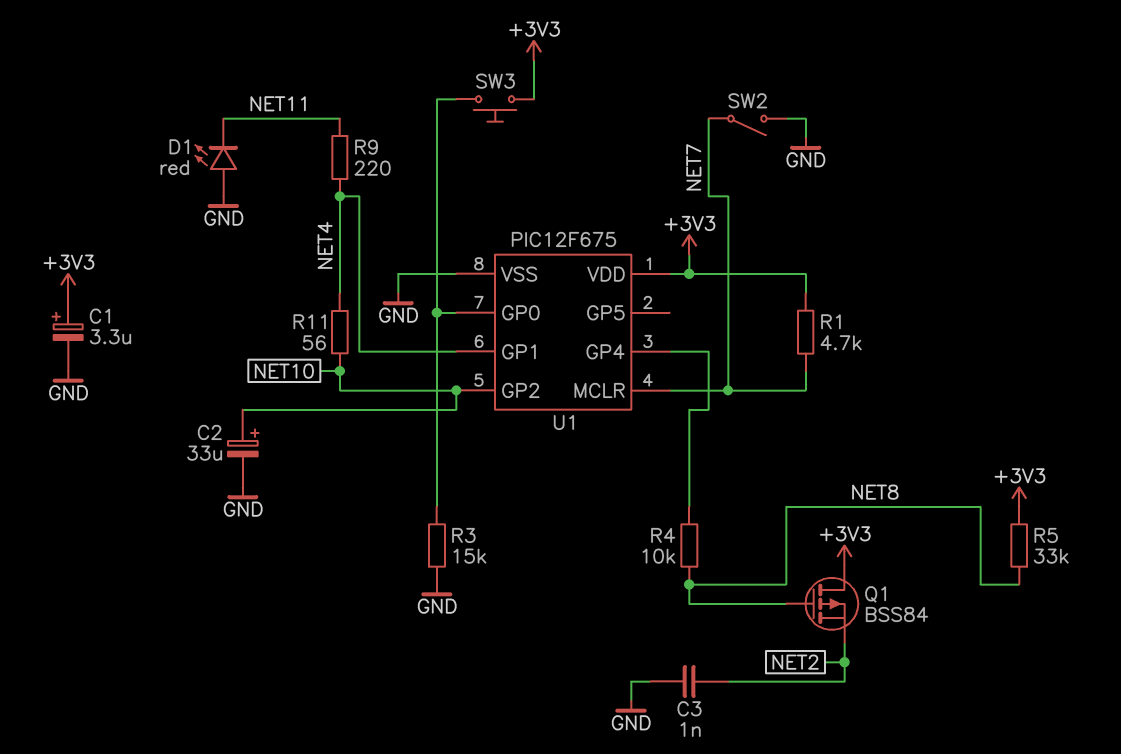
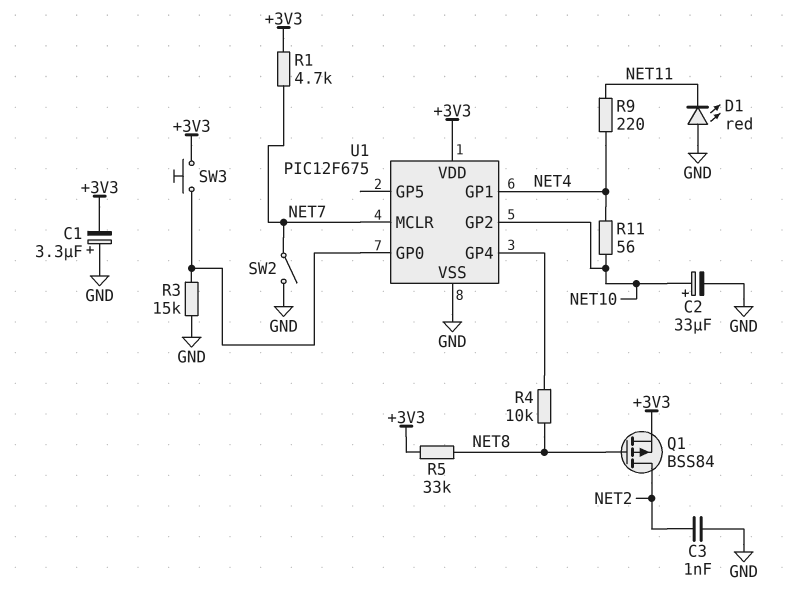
C1: 3.3uF (plus +3V3, minus GND) -> 3.3uF (plus GND, minus +3V3)
Q1: PMOS BSS84 (G NET8, D +3V3, S NET2) -> PMOS BSS84 (G NET8, D NET2, S +3V3)

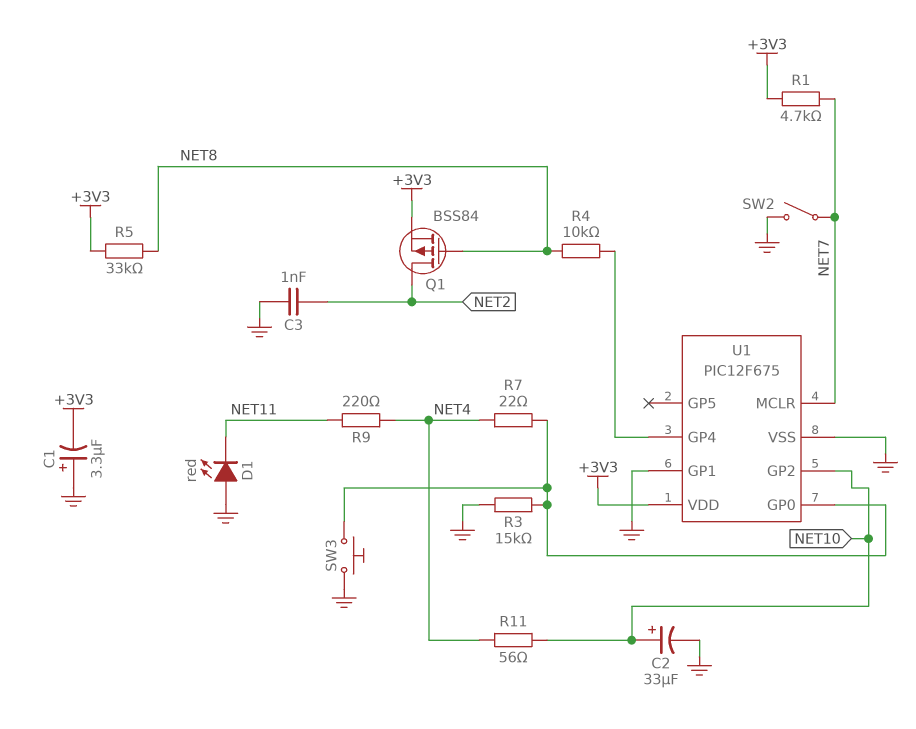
R7: none -> 22 (NET4, U1/GP0)
SW3: button (+3V3, U1/GP0) -> button (GND, U1/GP0)
U1 pin GP1: NET4 -> GND

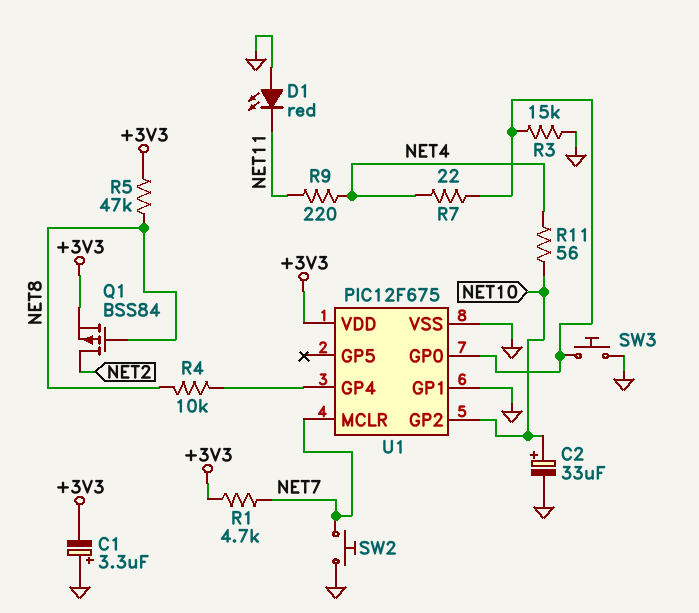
C3: 1nF (GND, NET2) -> none
R5: 33k (+3V3, NET8) -> 47k (+3V3, NET8)
SW2: switch (GND, NET7) -> button (GND, NET7)

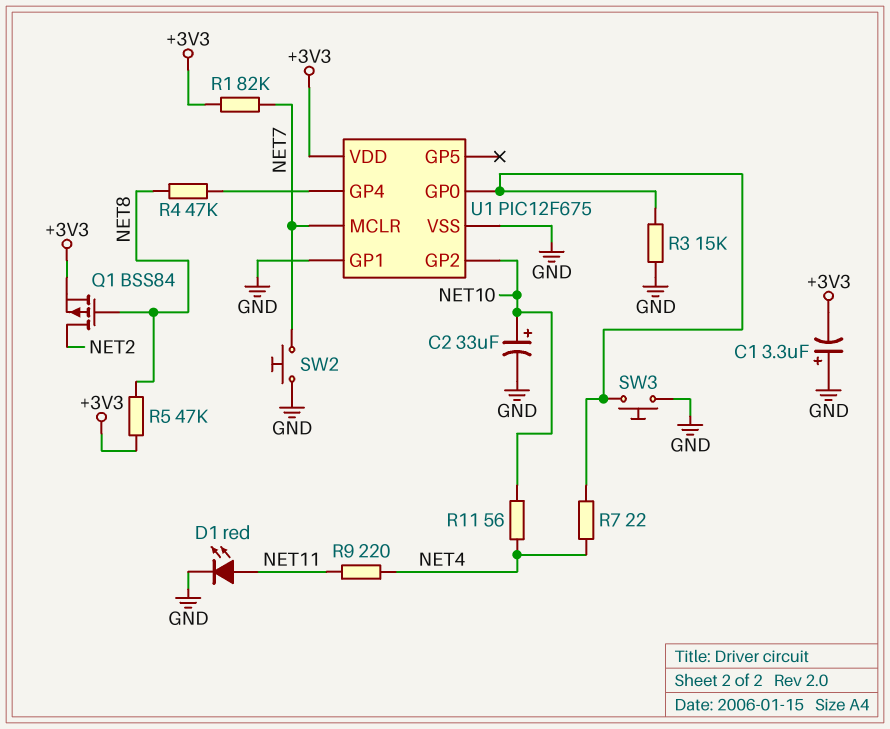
D1: LED red (A GND, K NET11) -> LED red (A NET11, K GND)
R1: 4.7k (+3V3, NET7) -> 82k (+3V3, NET7)
R4: 10k (NET8, U1/GP4) -> 47k (NET8, U1/GP4)

